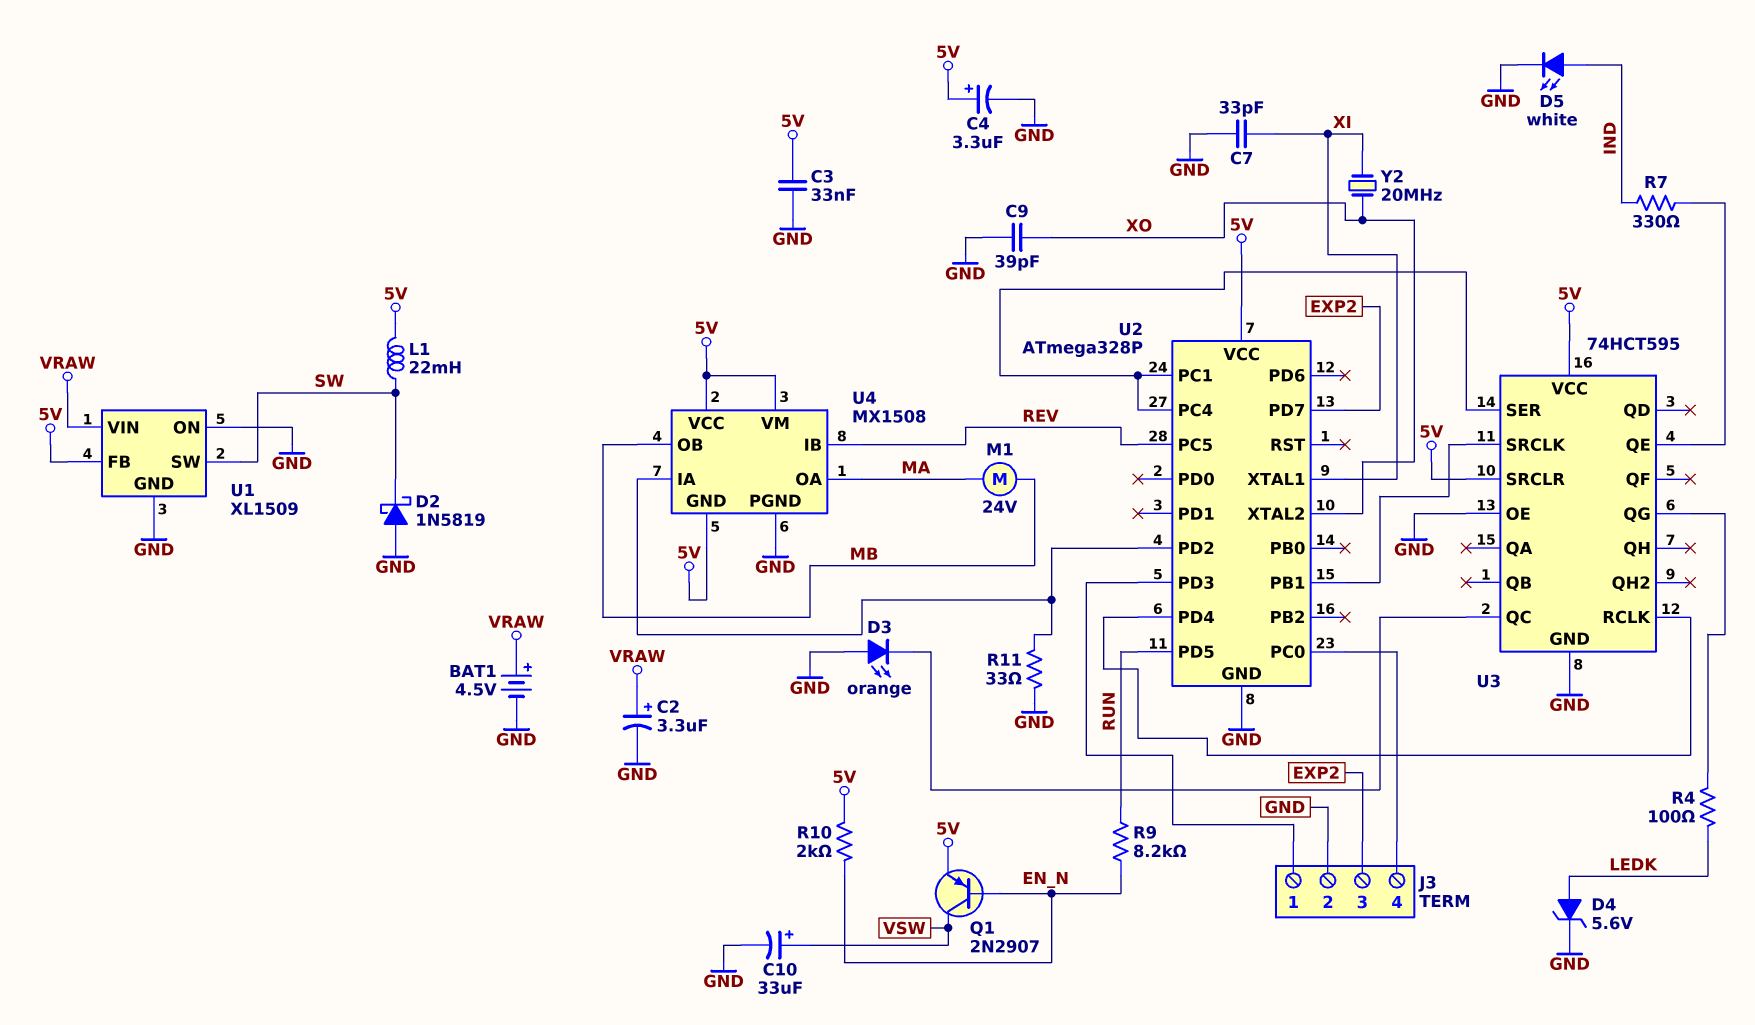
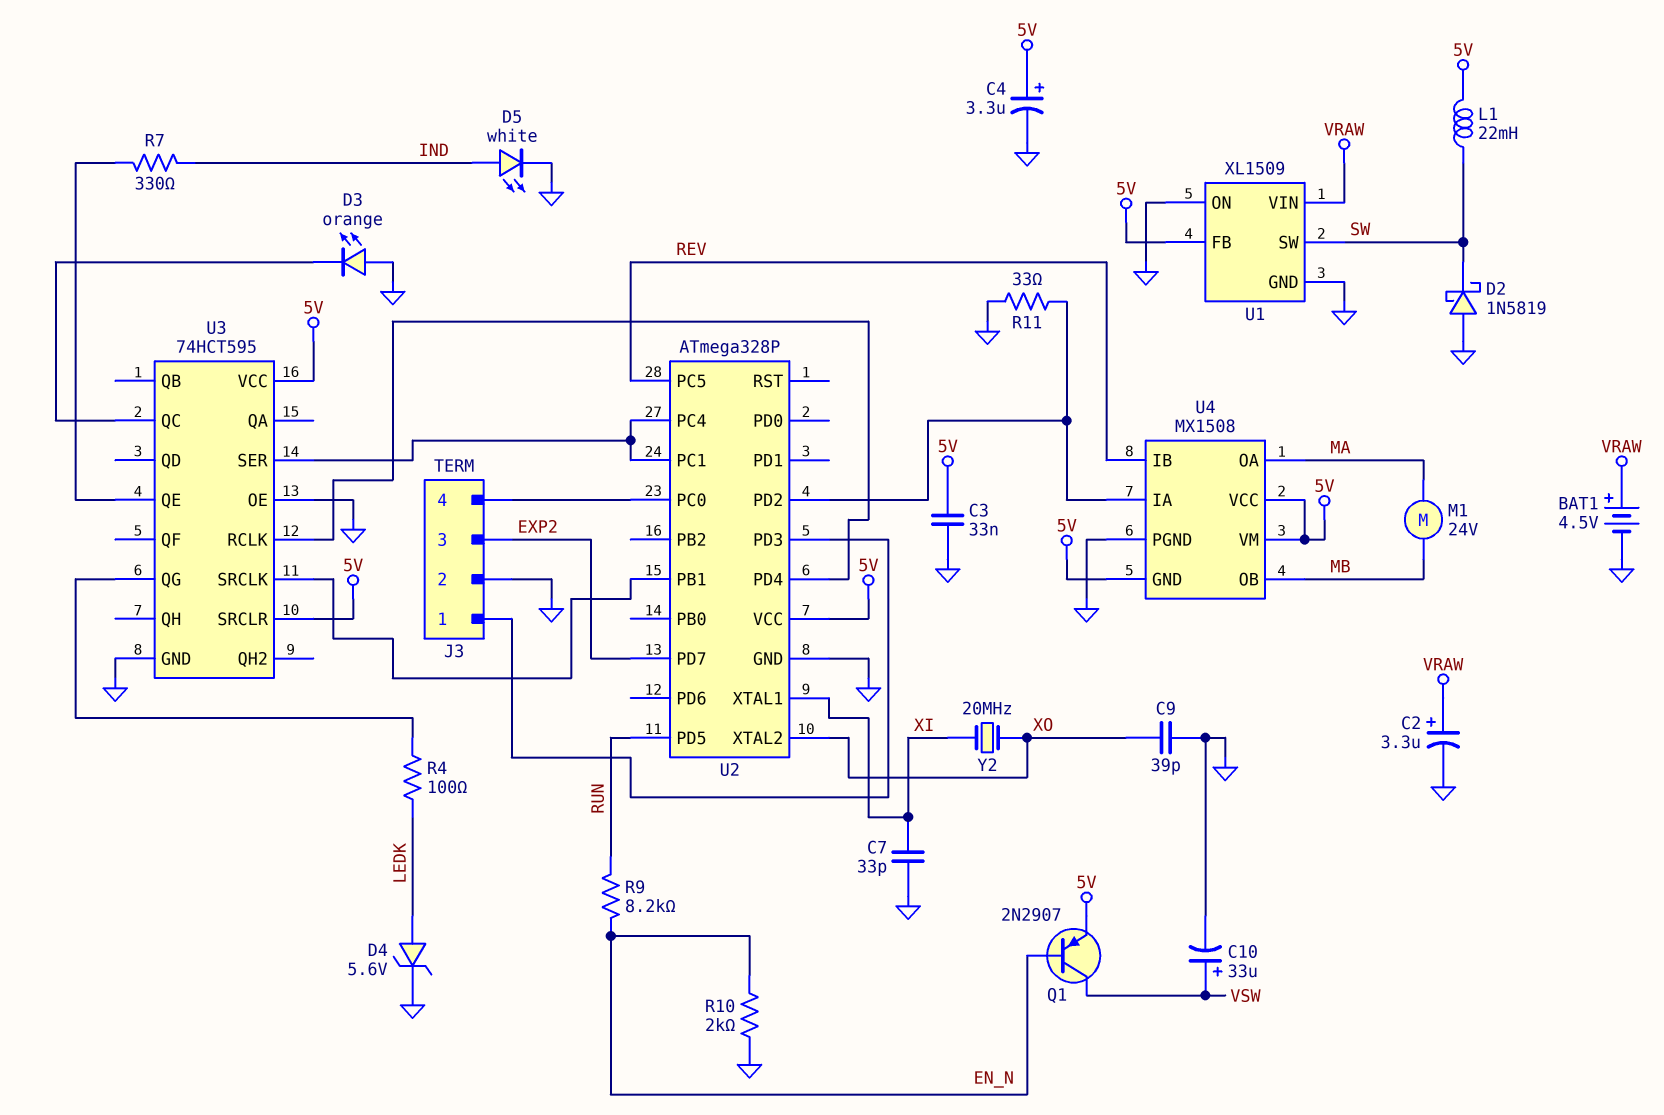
R10: 2k (5V, EN_N) -> 2k (EN_N, GND)

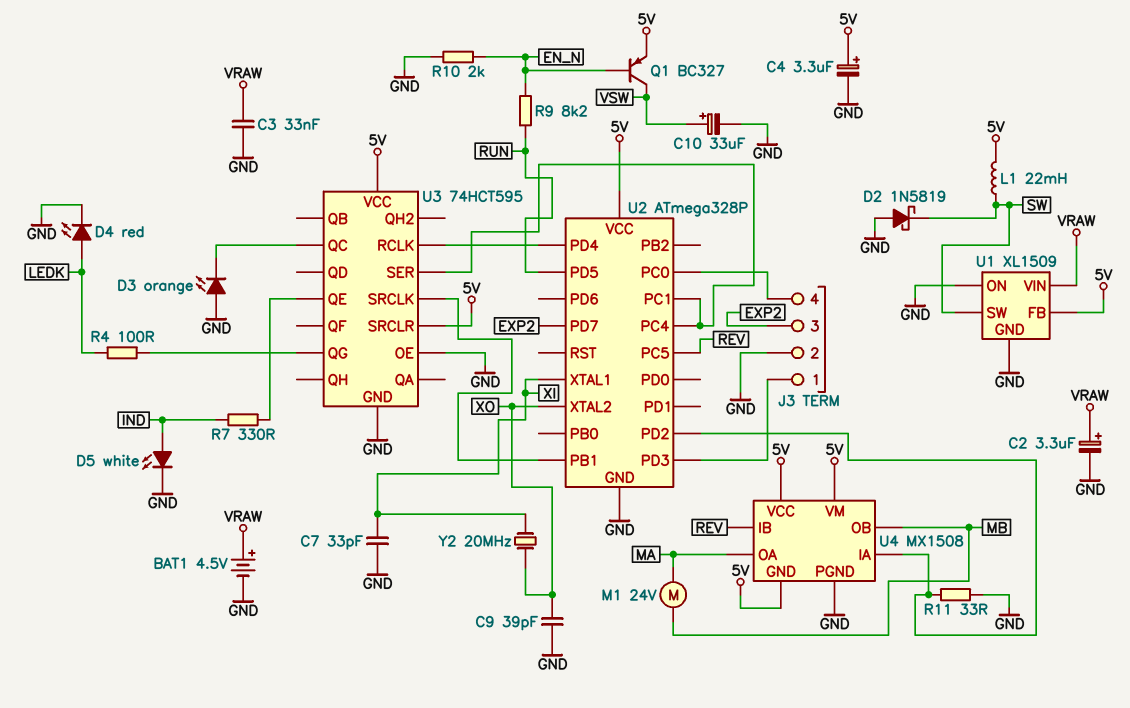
C3: 33nF (5V, GND) -> 33nF (GND, VRAW)
D4: zener 5.6V (A LEDK, K GND) -> LED red (A LEDK, K GND)
Q1: PNP 2N2907 (B EN_N, C VSW, E 5V) -> PNP BC327 (B EN_N, C VSW, E 5V)

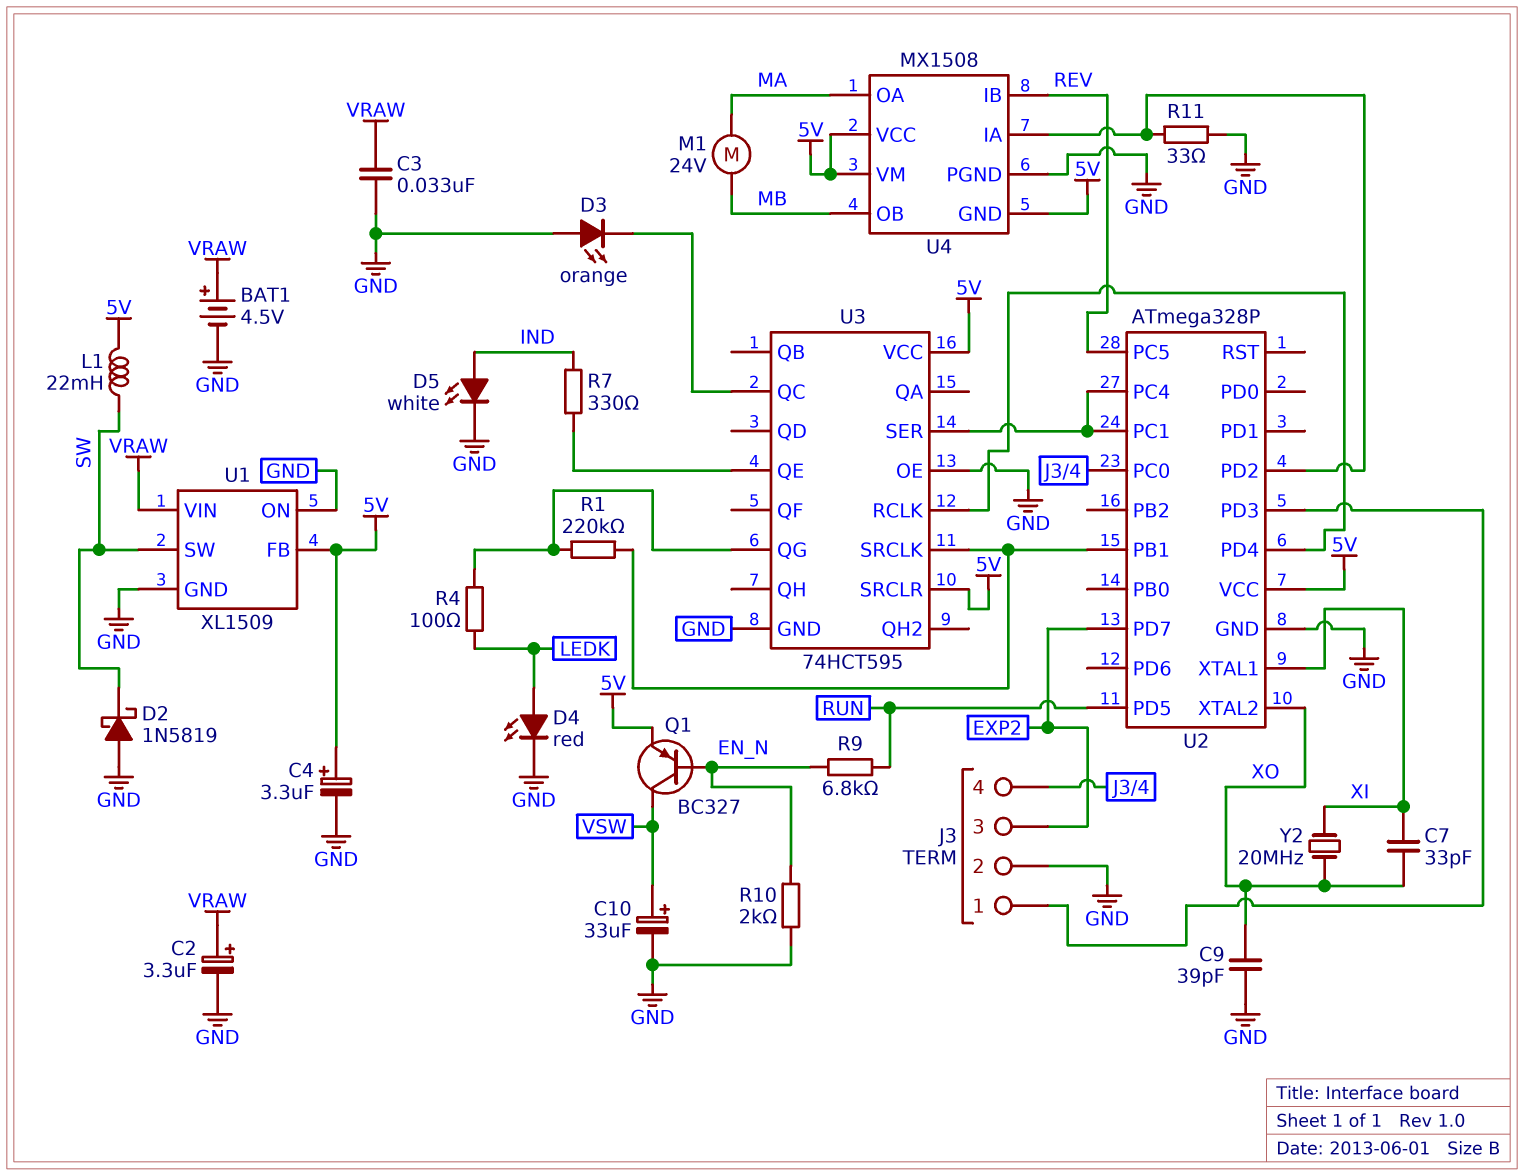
C7: 33pF (GND, XI) -> 33pF (XI, XO)
R1: none -> 220k (U2/PB1, U3/QG)
R9: 8.2k (EN_N, RUN) -> 6.8k (EN_N, RUN)

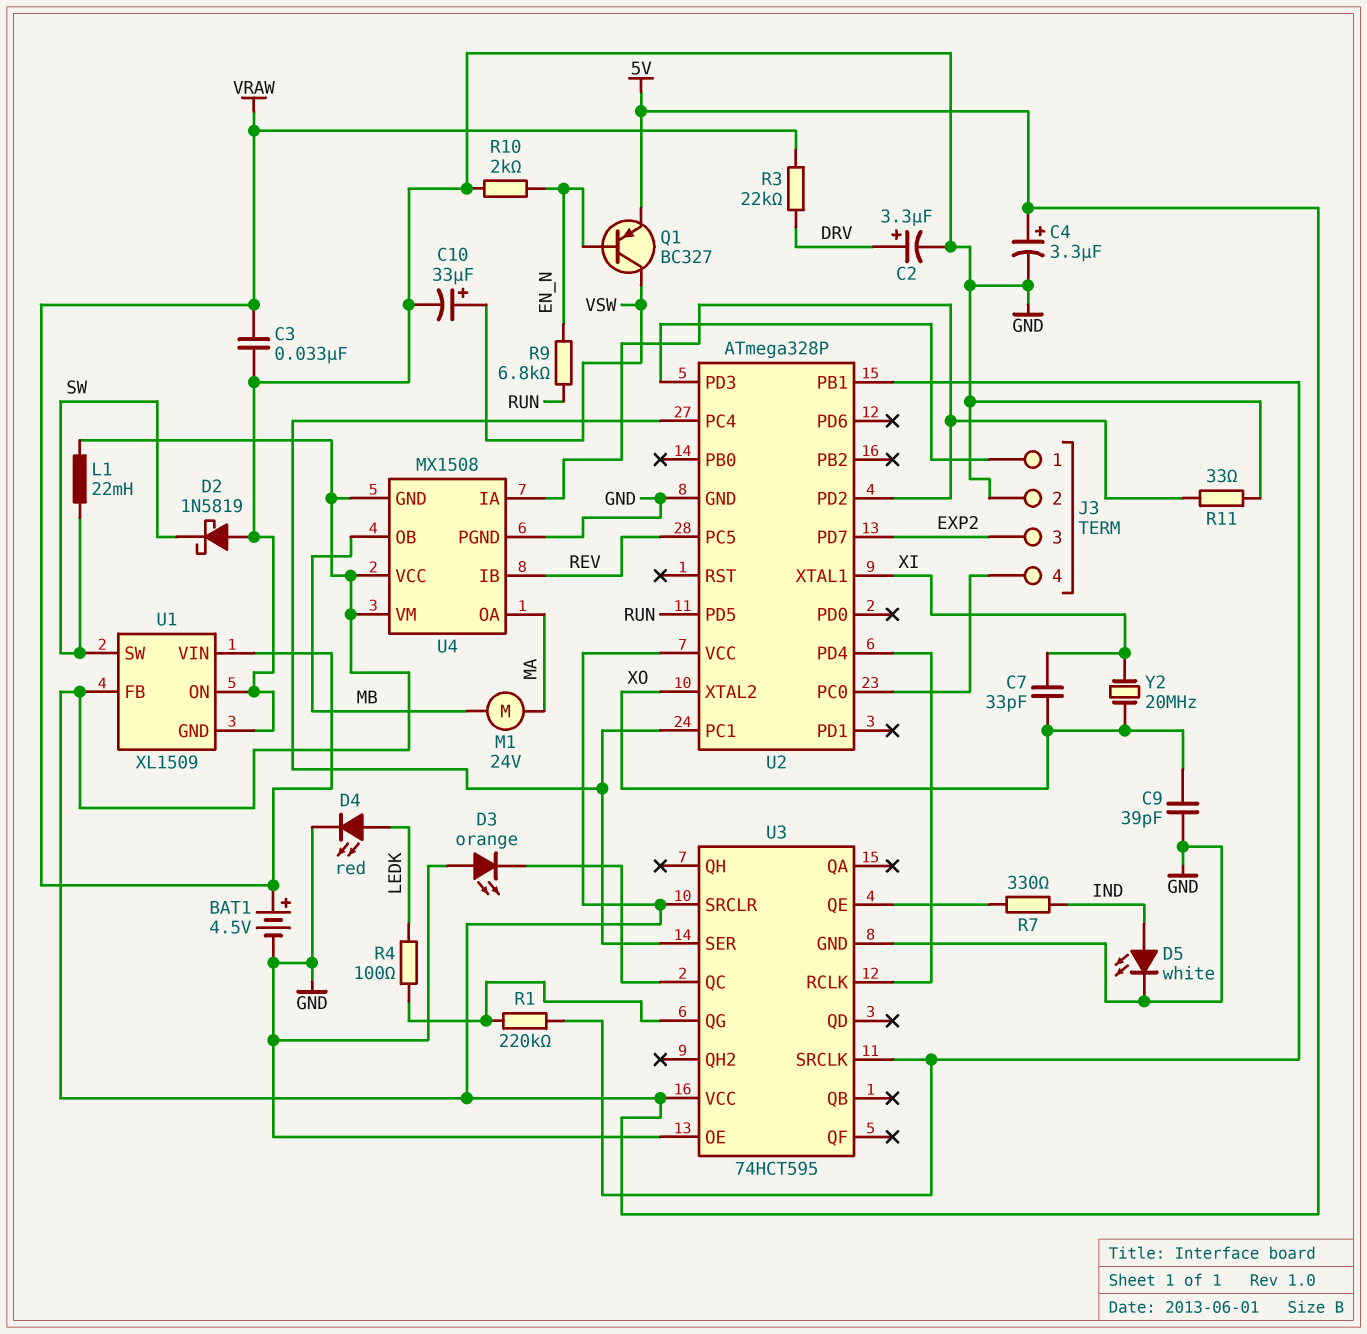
C2: 3.3uF (plus VRAW, minus GND) -> 3.3uF (plus DRV, minus GND)
R3: none -> 22k (DRV, VRAW)

